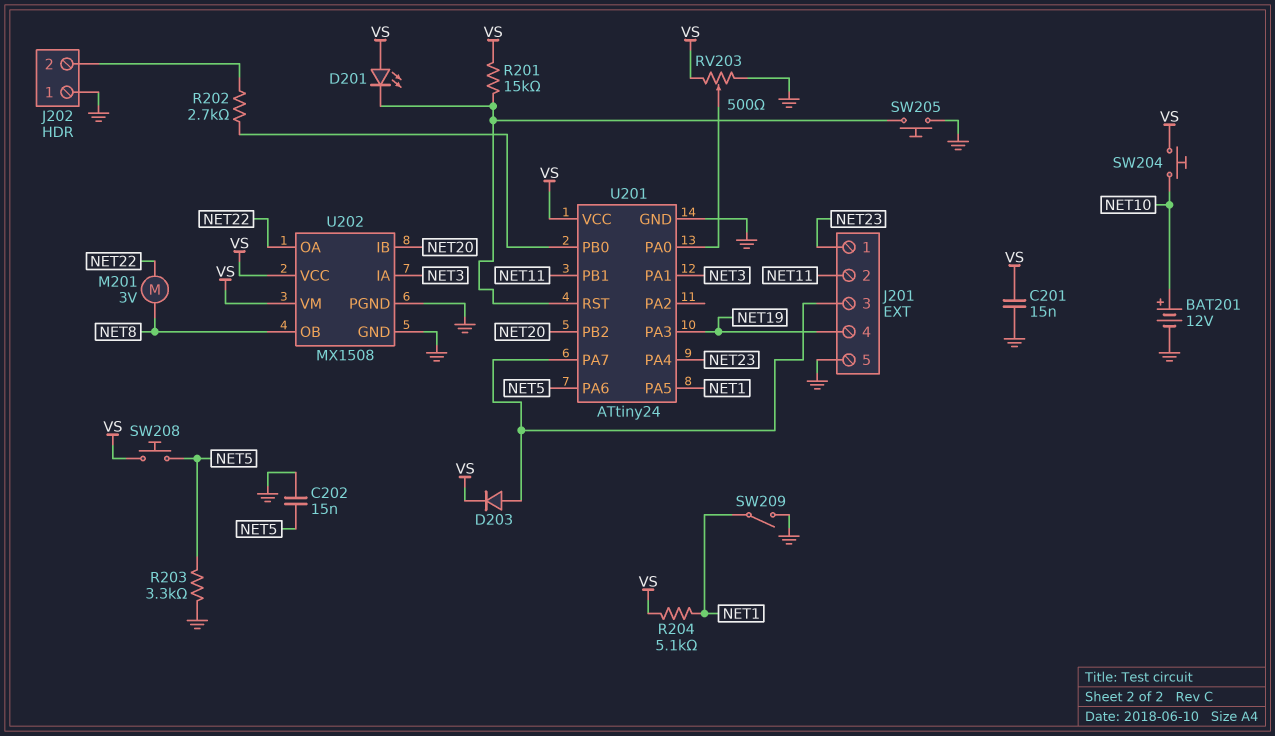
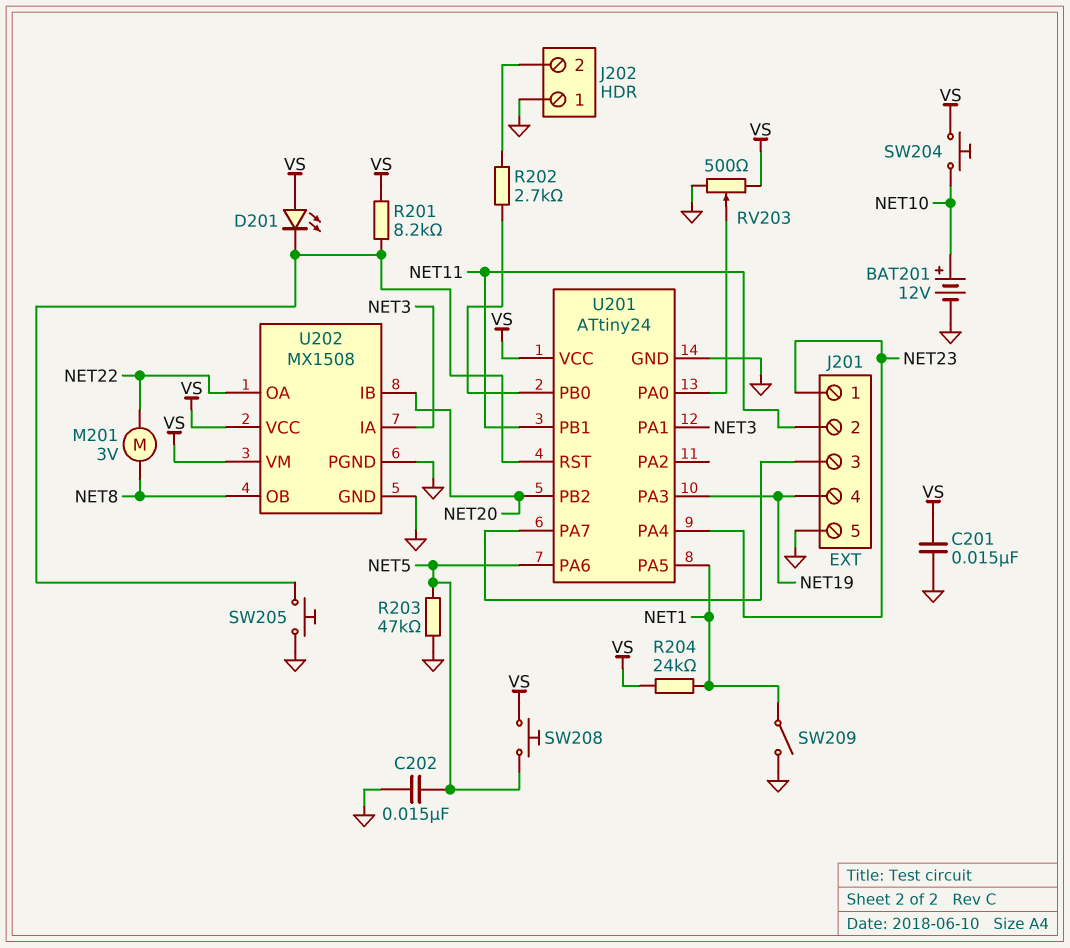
D203: diode (A J201/3, K VS) -> none
R201: 15k (U201/RST, VS) -> 8.2k (U201/RST, VS)
R203: 3.3k (GND, NET5) -> 47k (GND, NET5)
R204: 5.1k (NET1, VS) -> 24k (NET1, VS)

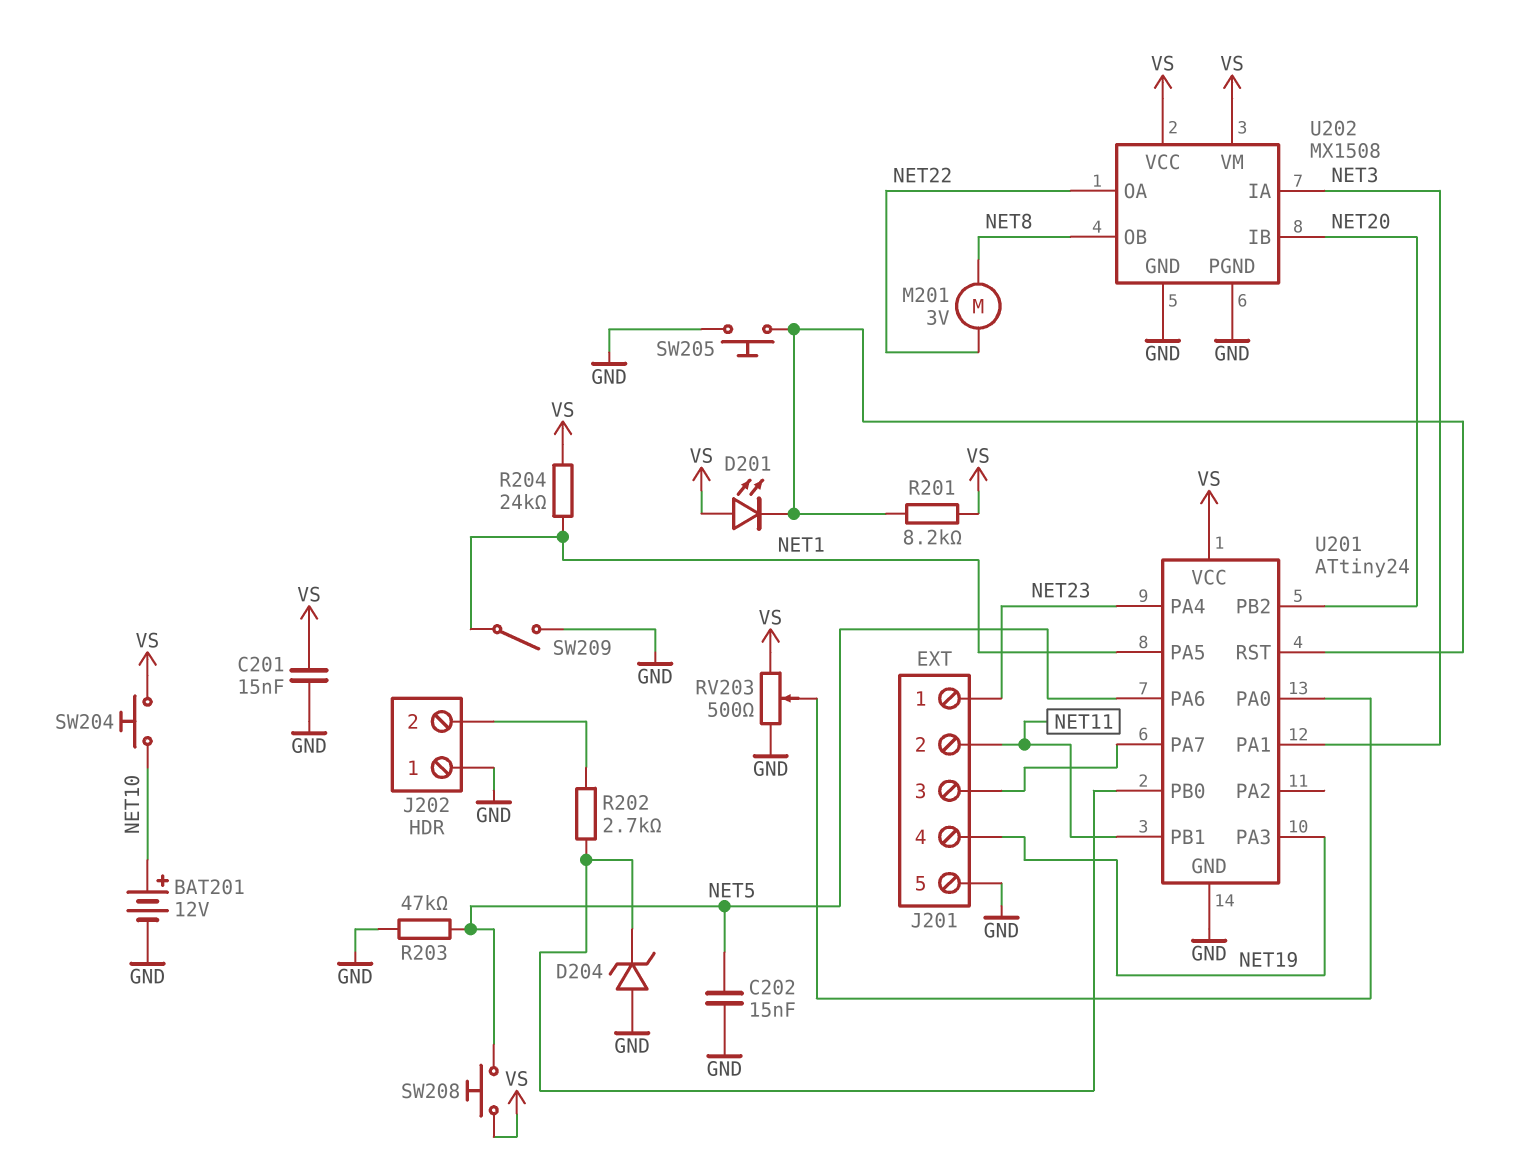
D204: none -> zener (A GND, K U201/PB0)

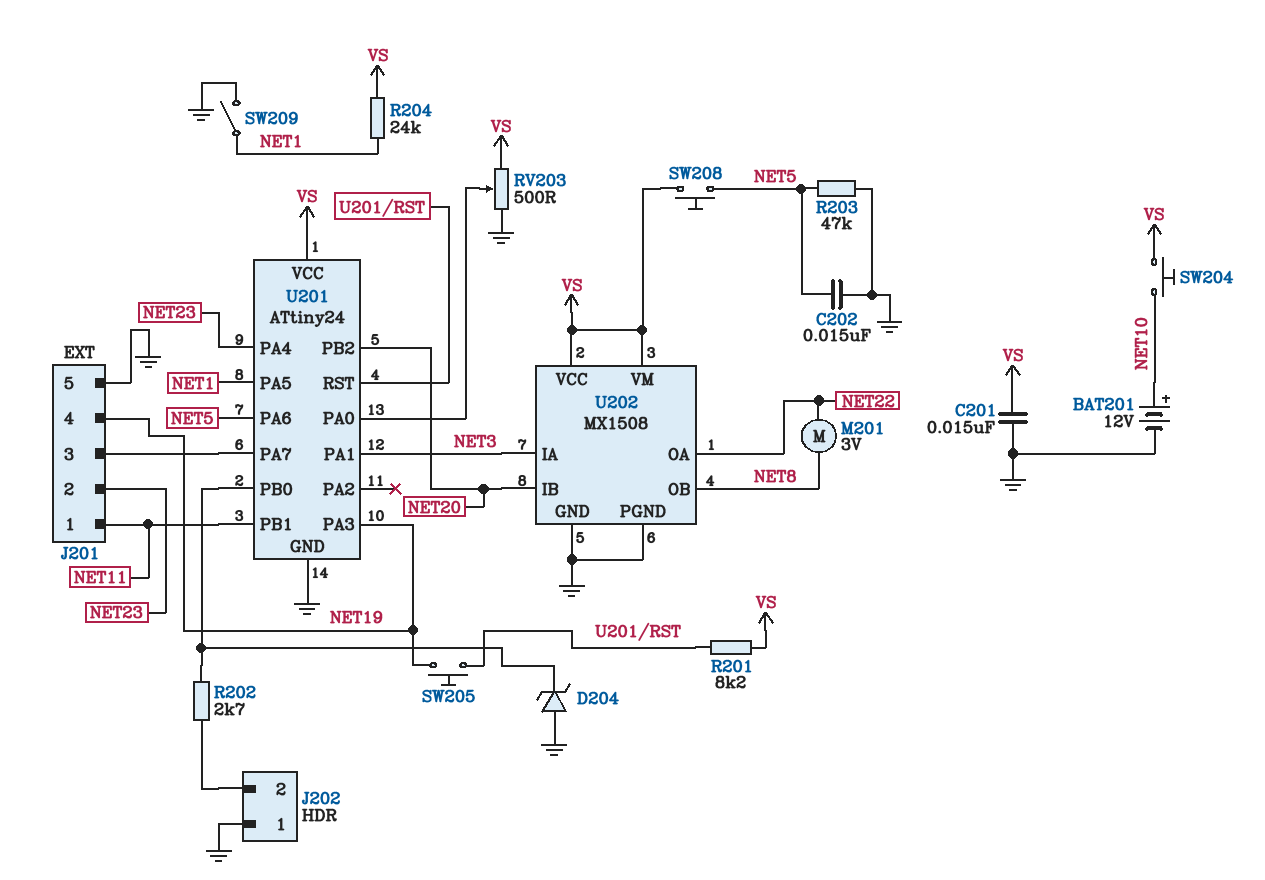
D201: LED (A VS, K U201/RST) -> none
J201 pin 1: NET23 -> NET11
J201 pin 2: NET11 -> NET23
SW205: button (GND, U201/RST) -> button (NET19, U201/RST)

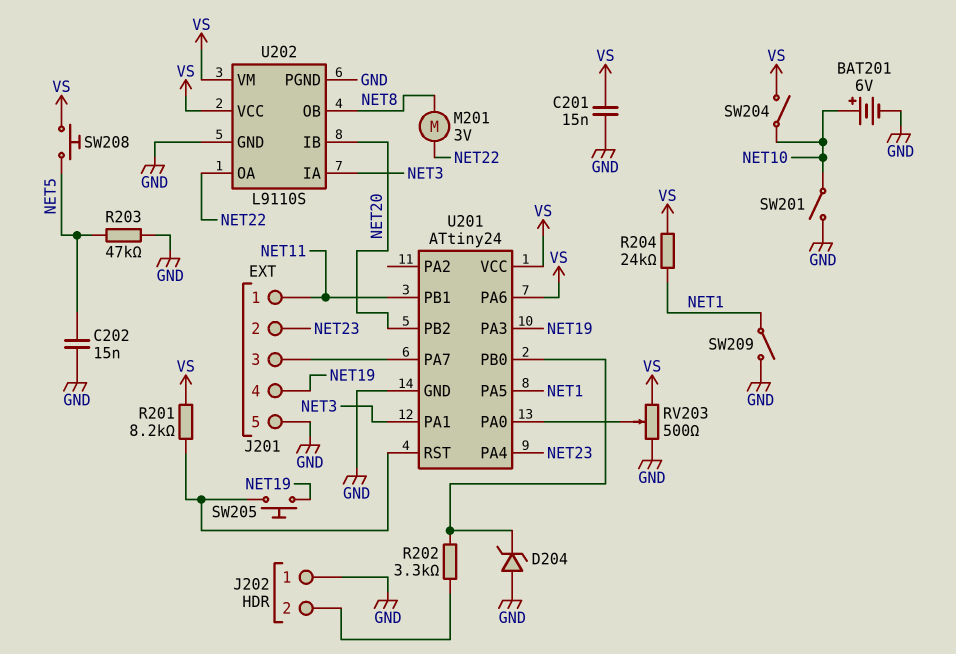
BAT201: 12V (plus NET10, minus GND) -> 6V (plus NET10, minus GND)
R202: 2.7k (J202/2, U201/PB0) -> 3.3k (J202/2, U201/PB0)
SW201: none -> switch (GND, NET10)
SW204: button (NET10, VS) -> switch (NET10, VS)
U201 pin PA6: NET5 -> VS
U202: MX1508 -> L9110S

